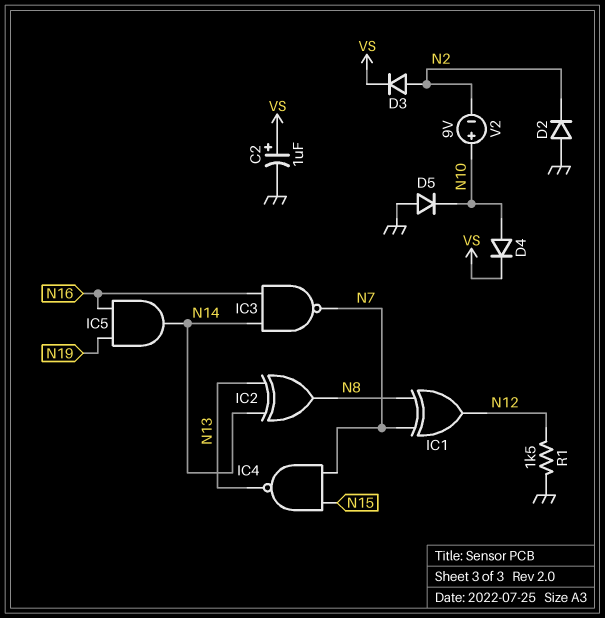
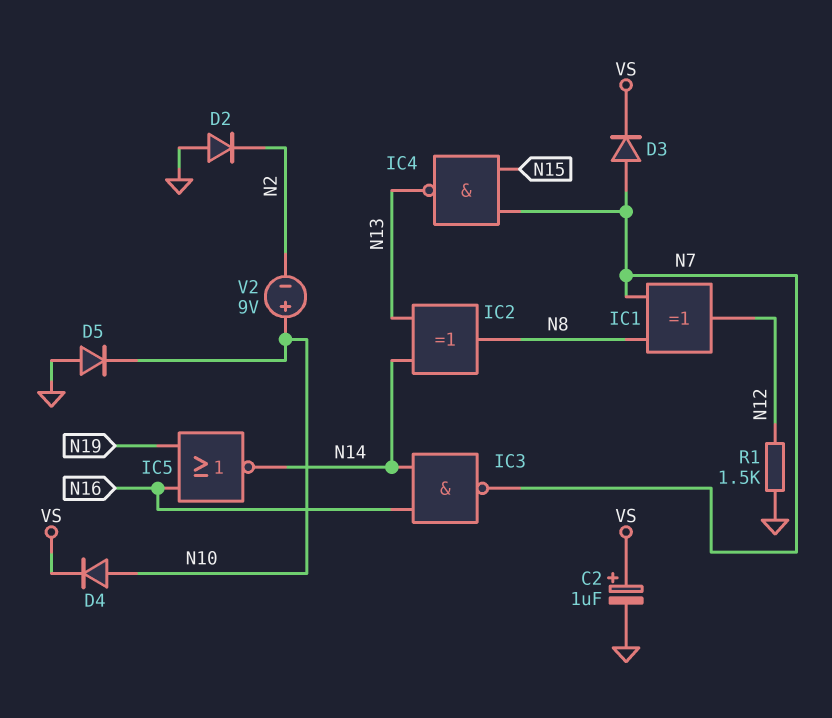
D3: diode (A N2, K VS) -> diode (A N7, K VS)
IC5: AND (in N16, in N19, out N14) -> NOR (in N16, in N19, out N14)

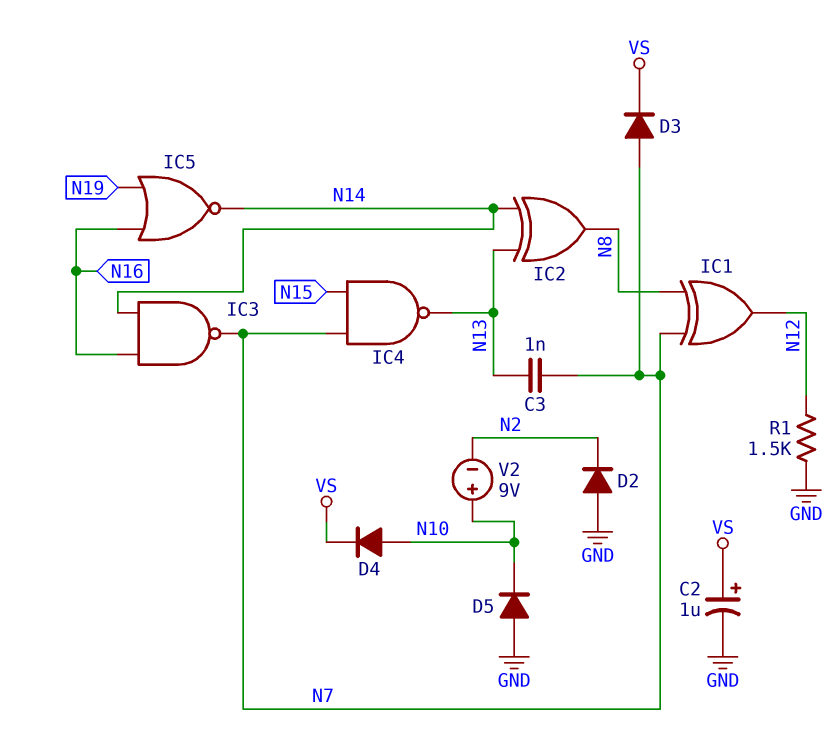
C3: none -> 1nF (N7, N13)

